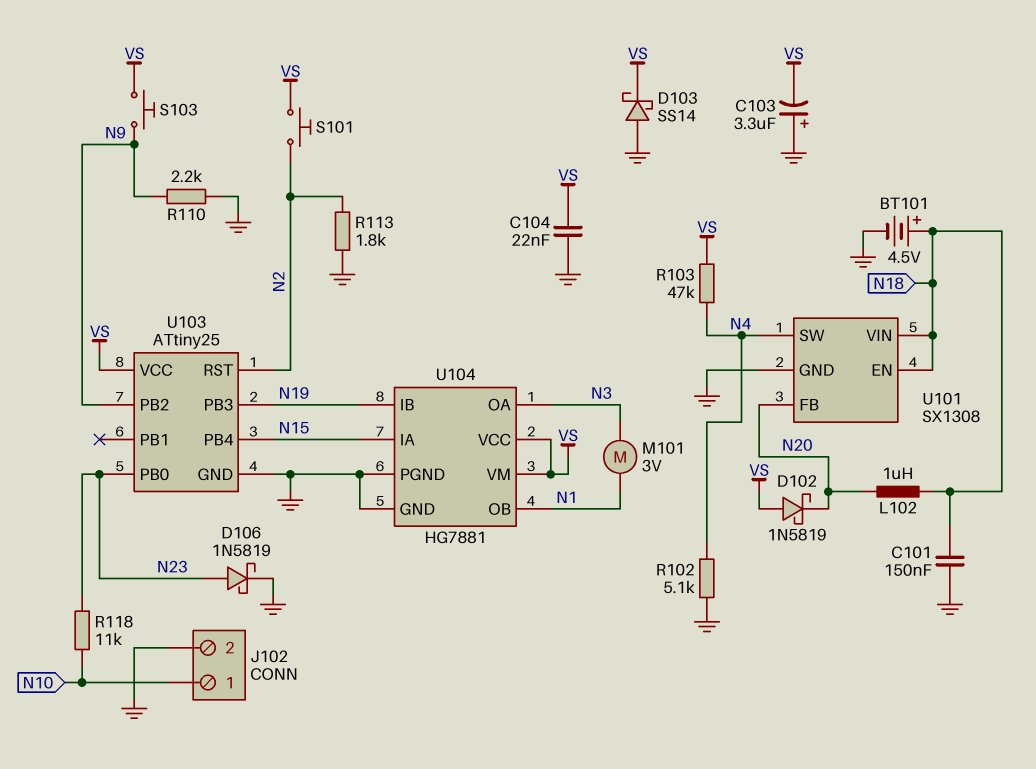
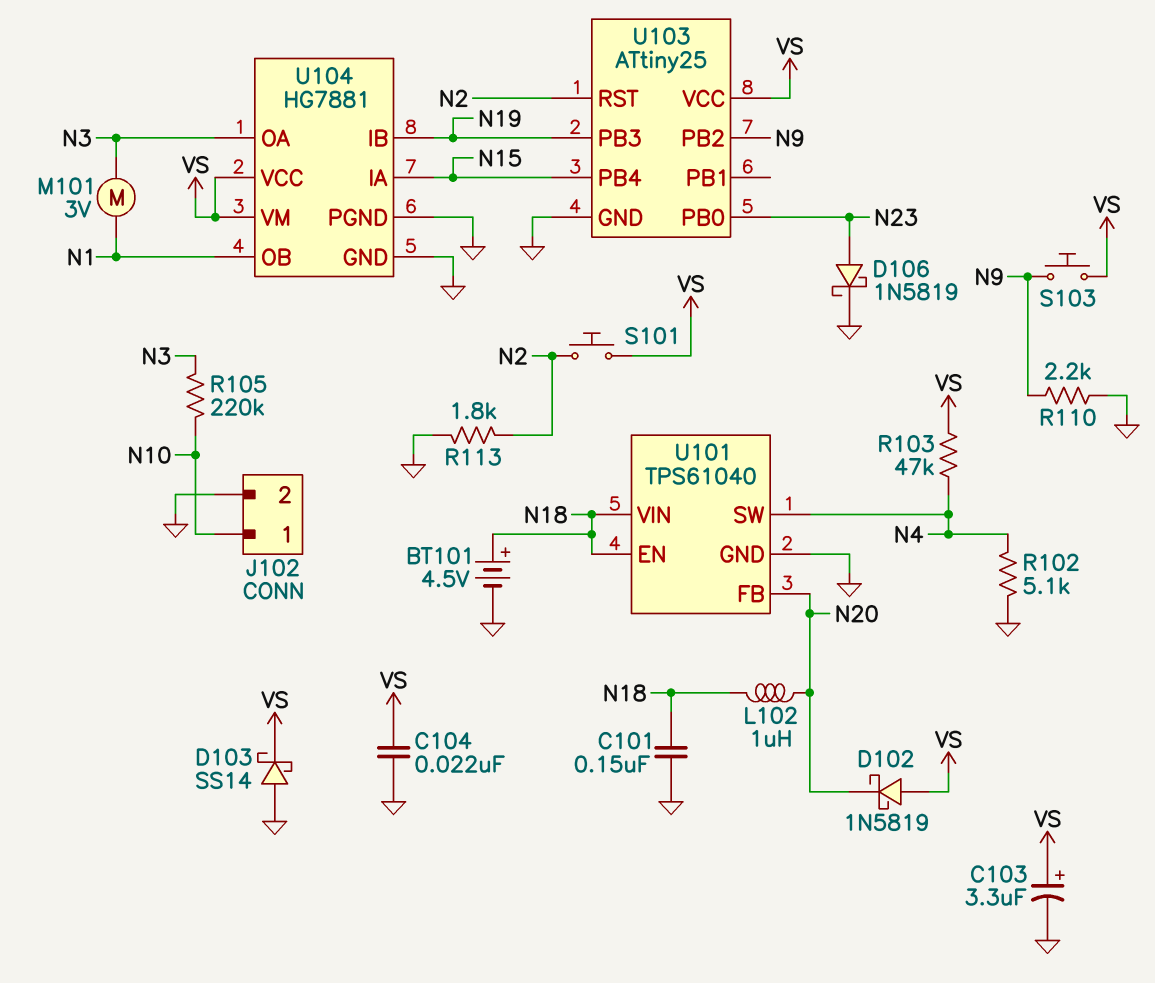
C103: 3.3uF (plus GND, minus VS) -> 3.3uF (plus VS, minus GND)
R105: none -> 220k (N3, N10)
R118: 11k (N10, N23) -> none
U101: SX1308 -> TPS61040

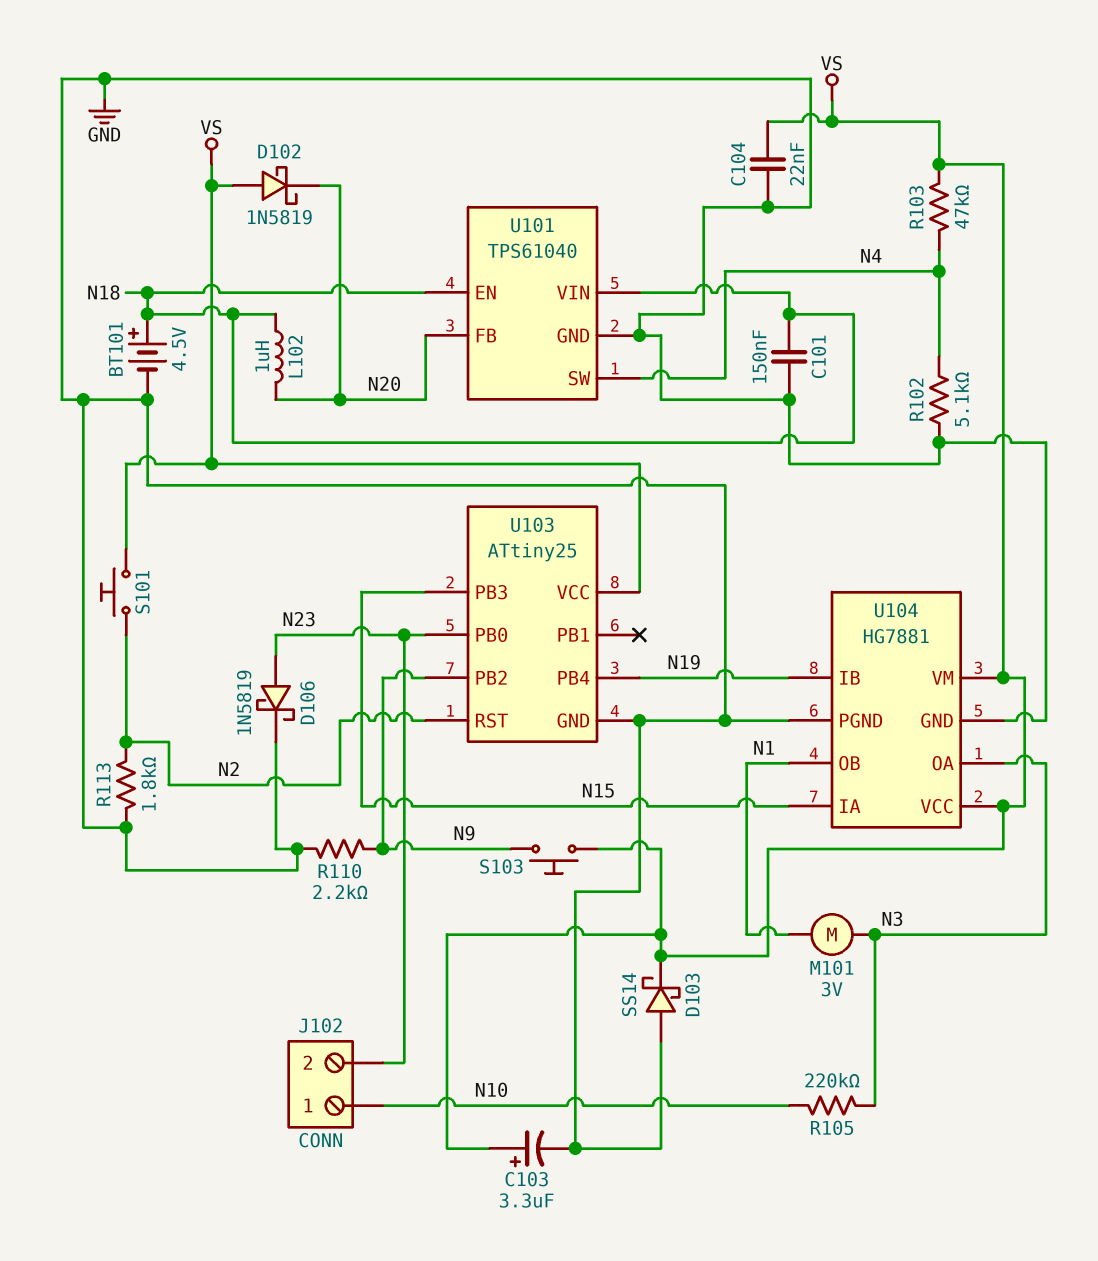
J102 pin 2: GND -> N23
U103 pin PB3: N19 -> N15
U103 pin PB4: N15 -> N19

